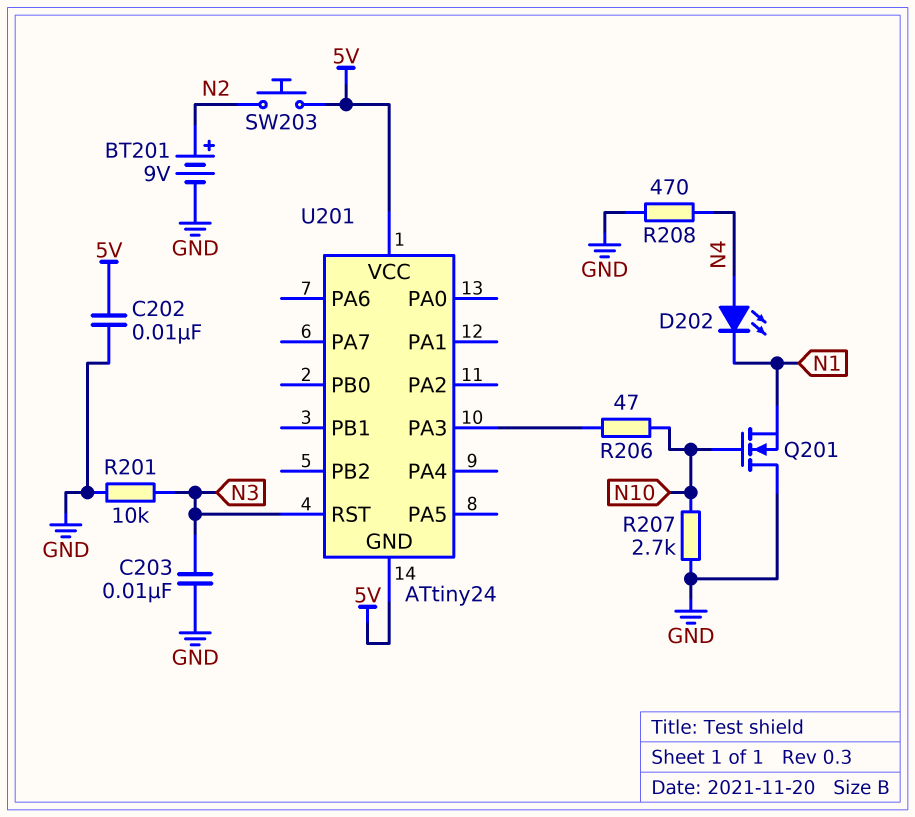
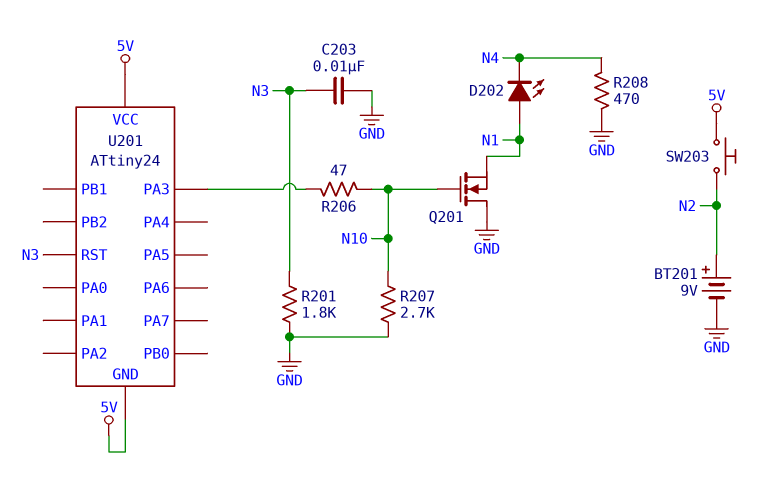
C202: 10nF (5V, GND) -> none
D202: LED (A N4, K N1) -> LED (A N1, K N4)
R201: 10k (GND, N3) -> 1.8k (GND, N3)

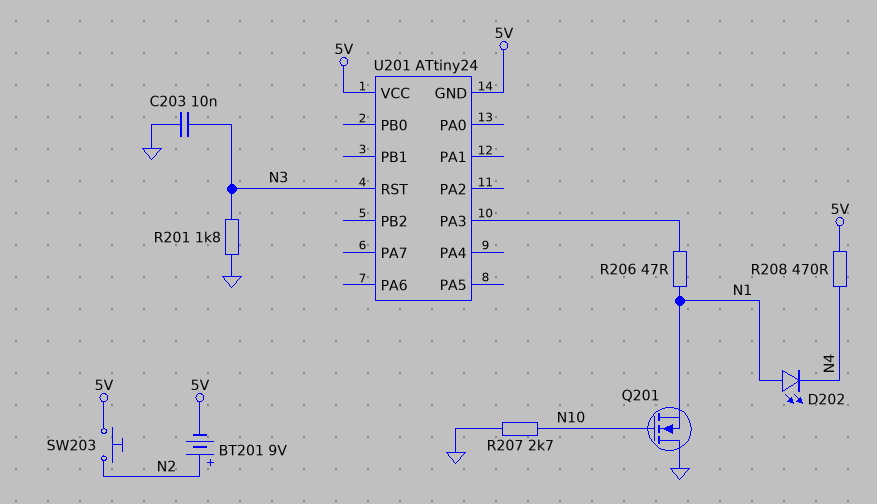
BT201: 9V (plus N2, minus GND) -> 9V (plus N2, minus 5V)
R206: 47 (N10, U201/PA3) -> 47 (N1, U201/PA3)
R208: 470 (GND, N4) -> 470 (5V, N4)

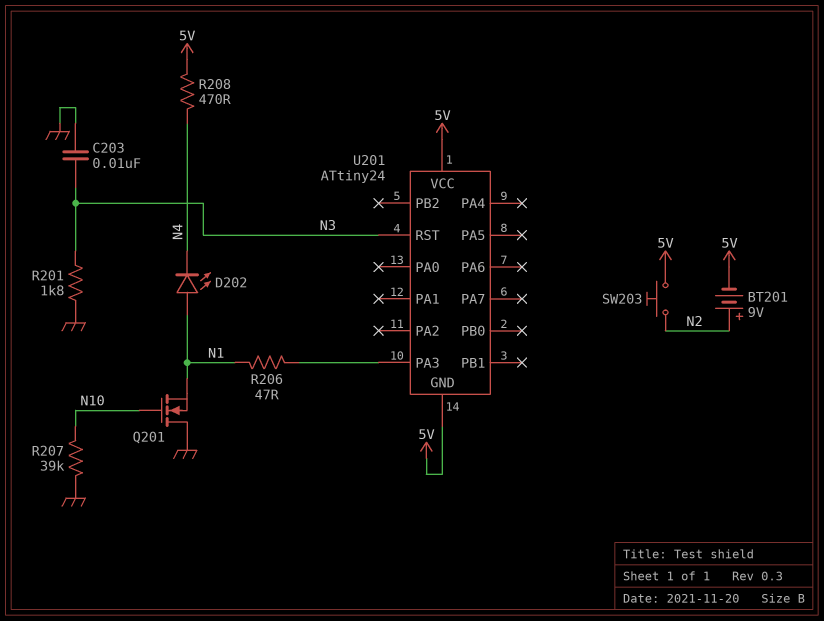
R207: 2.7k (GND, N10) -> 39k (GND, N10)

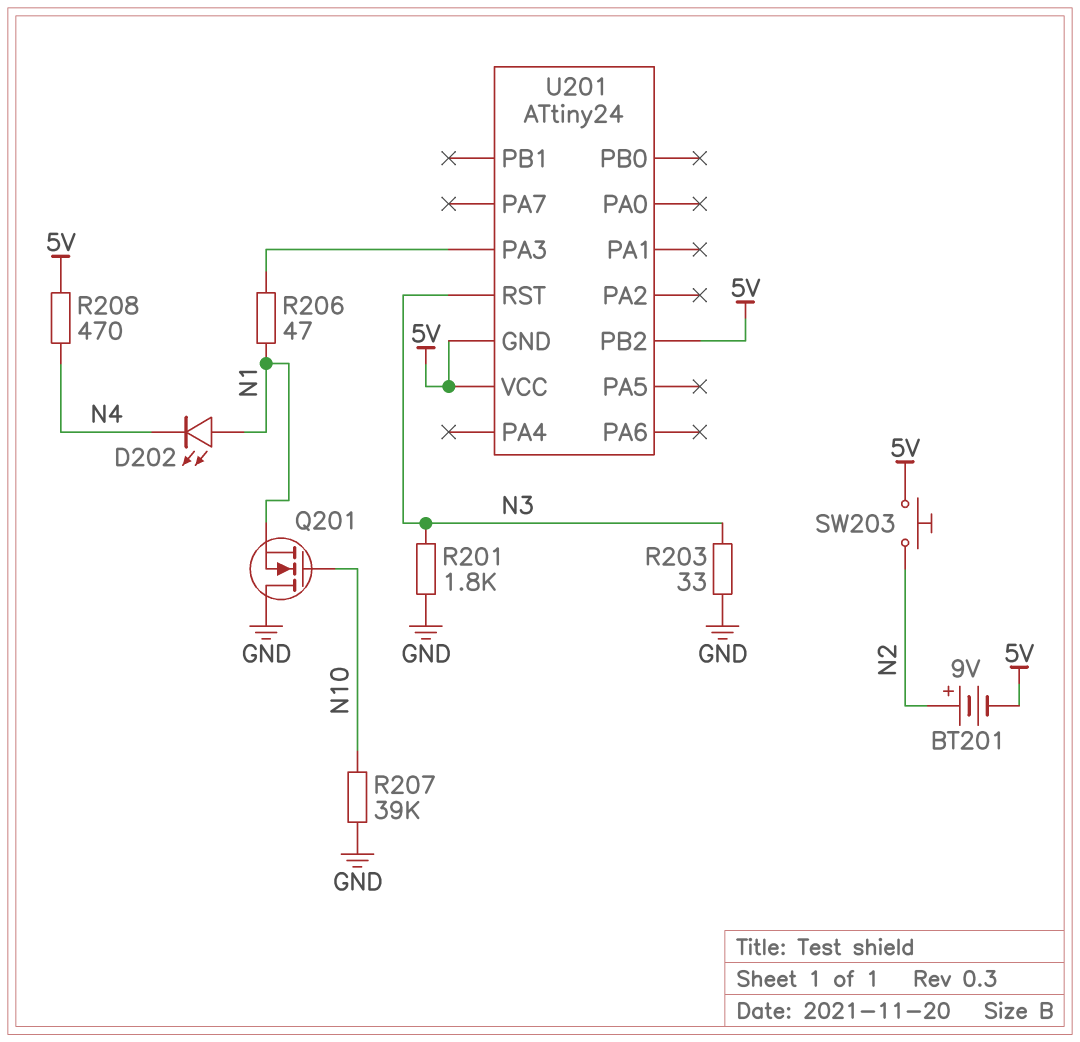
C203: 10nF (GND, N3) -> none
R203: none -> 33 (GND, N3)
U201 pin PB2: none -> 5V

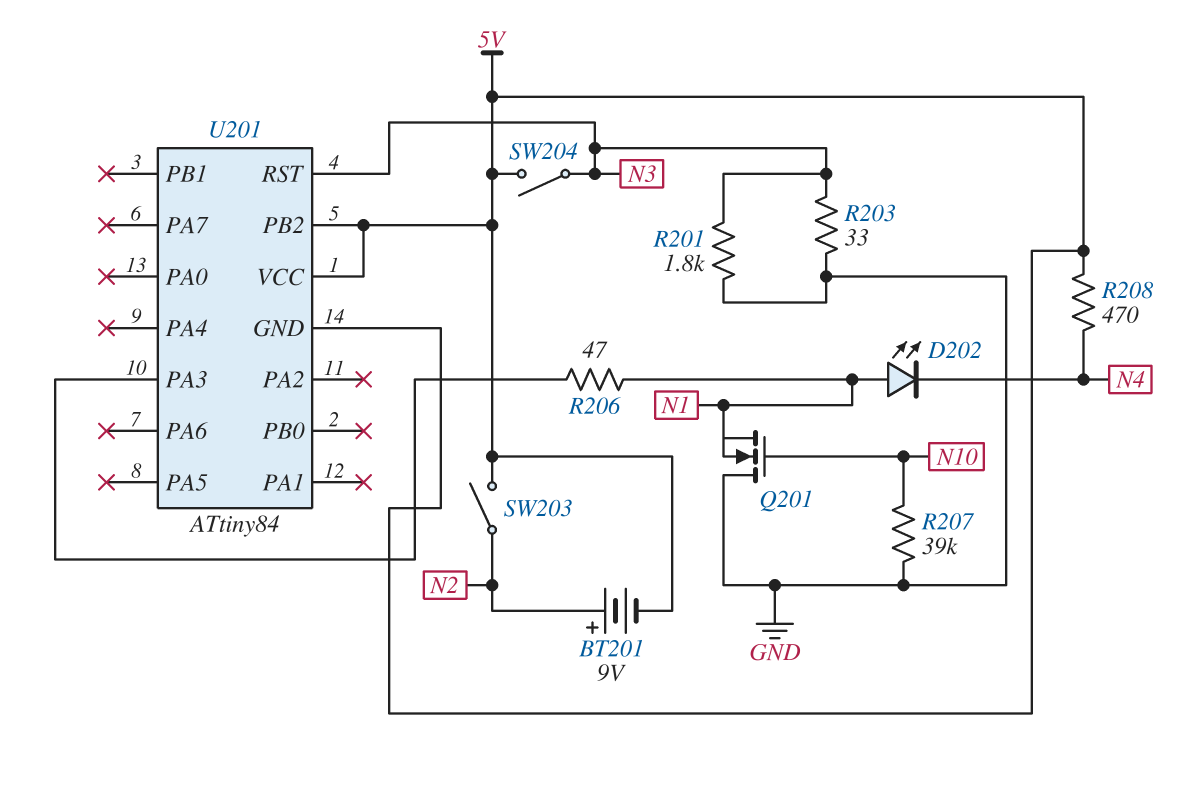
SW203: button (5V, N2) -> switch (5V, N2)
SW204: none -> switch (5V, N3)
U201: ATtiny24 -> ATtiny84

